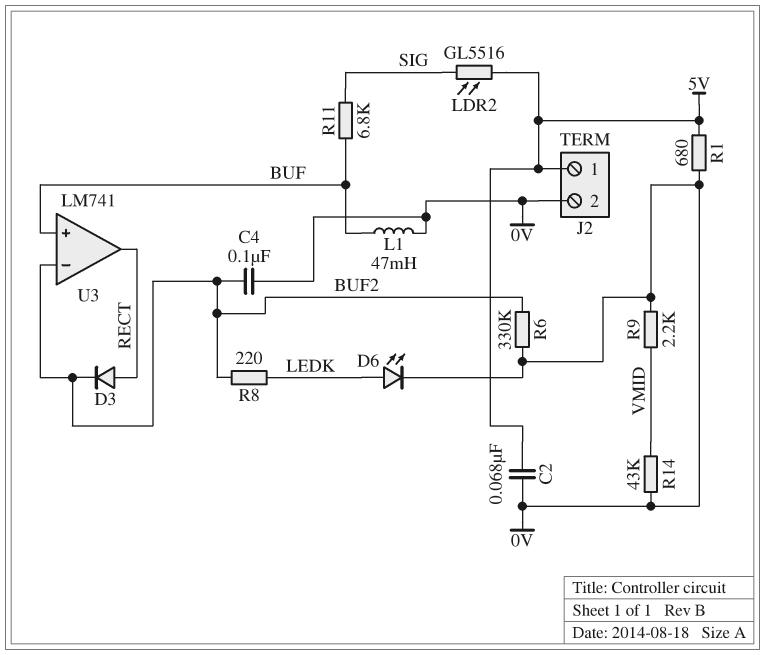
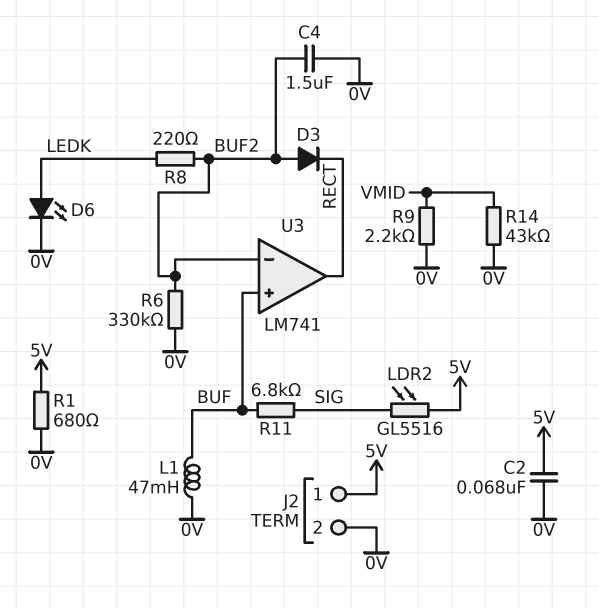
C4: 100nF (0V, BUF2) -> 1.5uF (0V, BUF2)
D3: diode (A RECT, K BUF2) -> diode (A BUF2, K RECT)

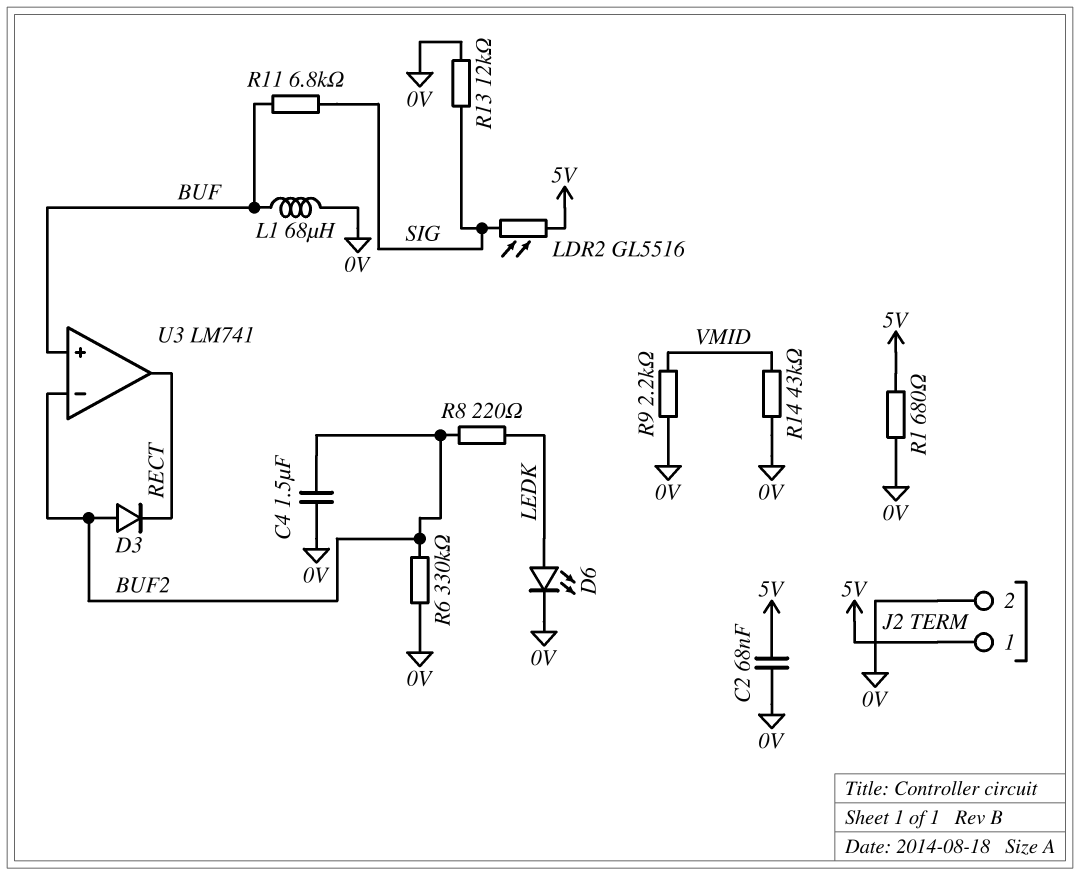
L1: 47mH (0V, BUF) -> 68uH (0V, BUF)
R13: none -> 12k (0V, SIG)

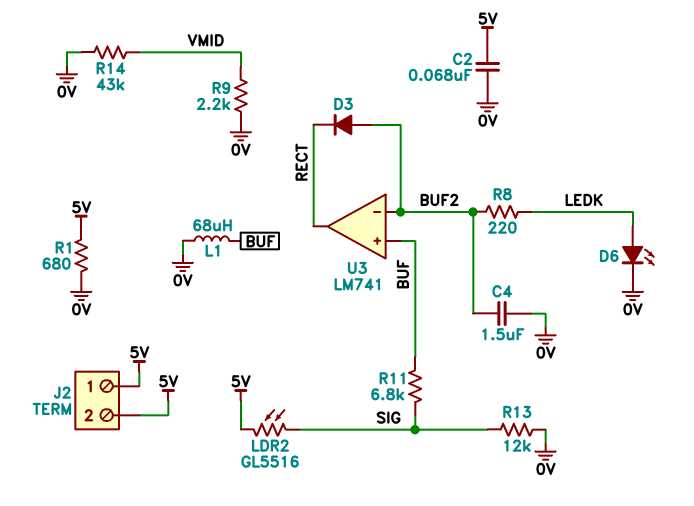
J2 pin 2: 0V -> 5V
R6: 330k (0V, BUF2) -> none

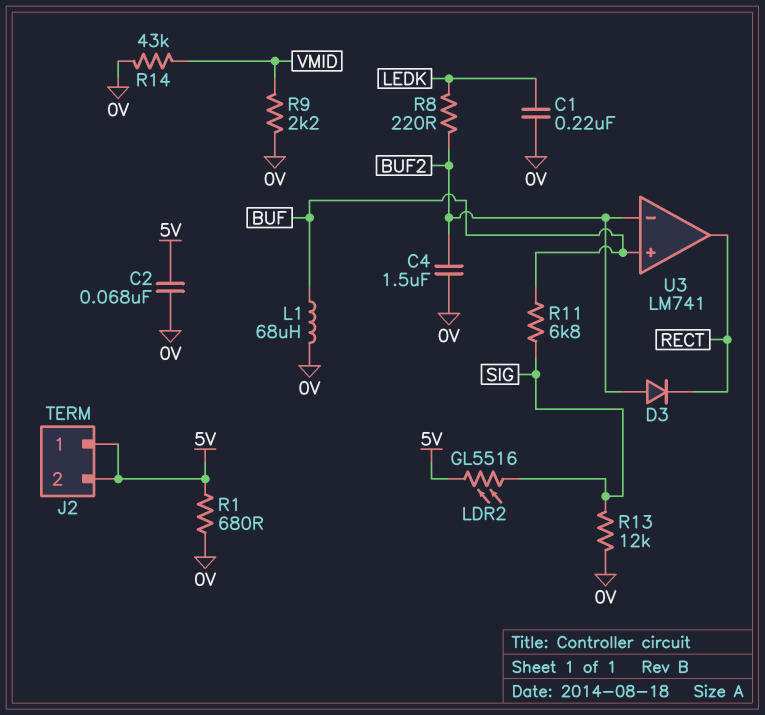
C1: none -> 220nF (0V, LEDK)
D6: LED (A LEDK, K 0V) -> none

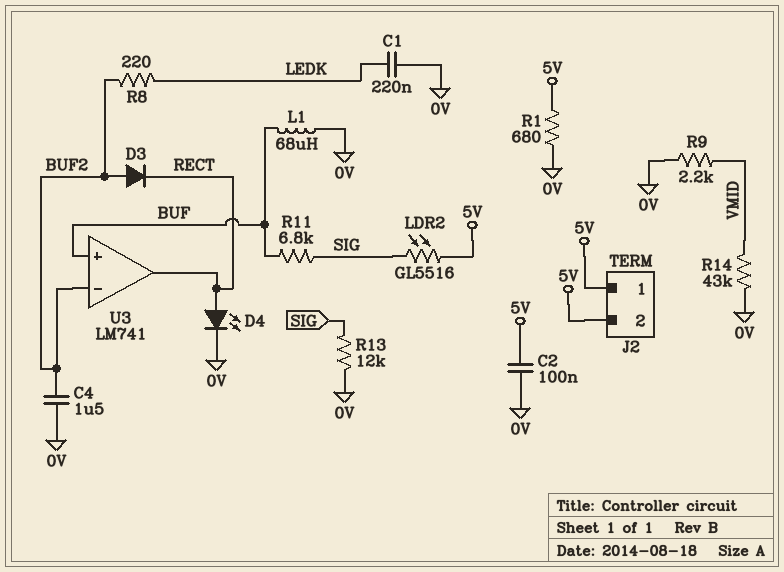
C2: 68nF (0V, 5V) -> 100nF (0V, 5V)
D4: none -> LED (A RECT, K 0V)

